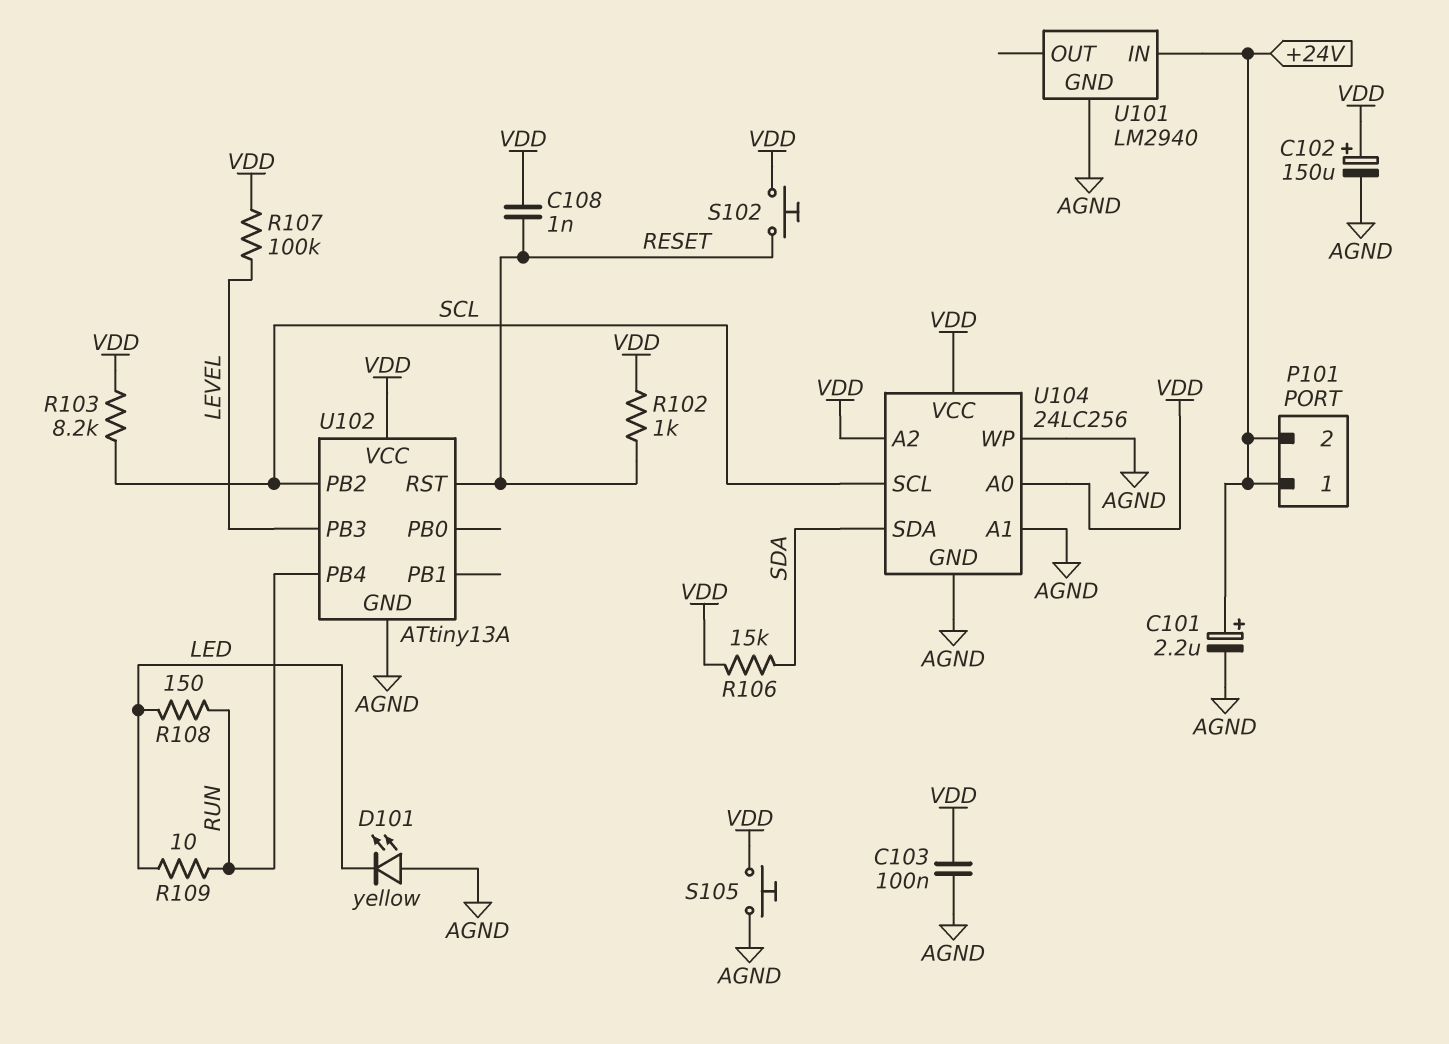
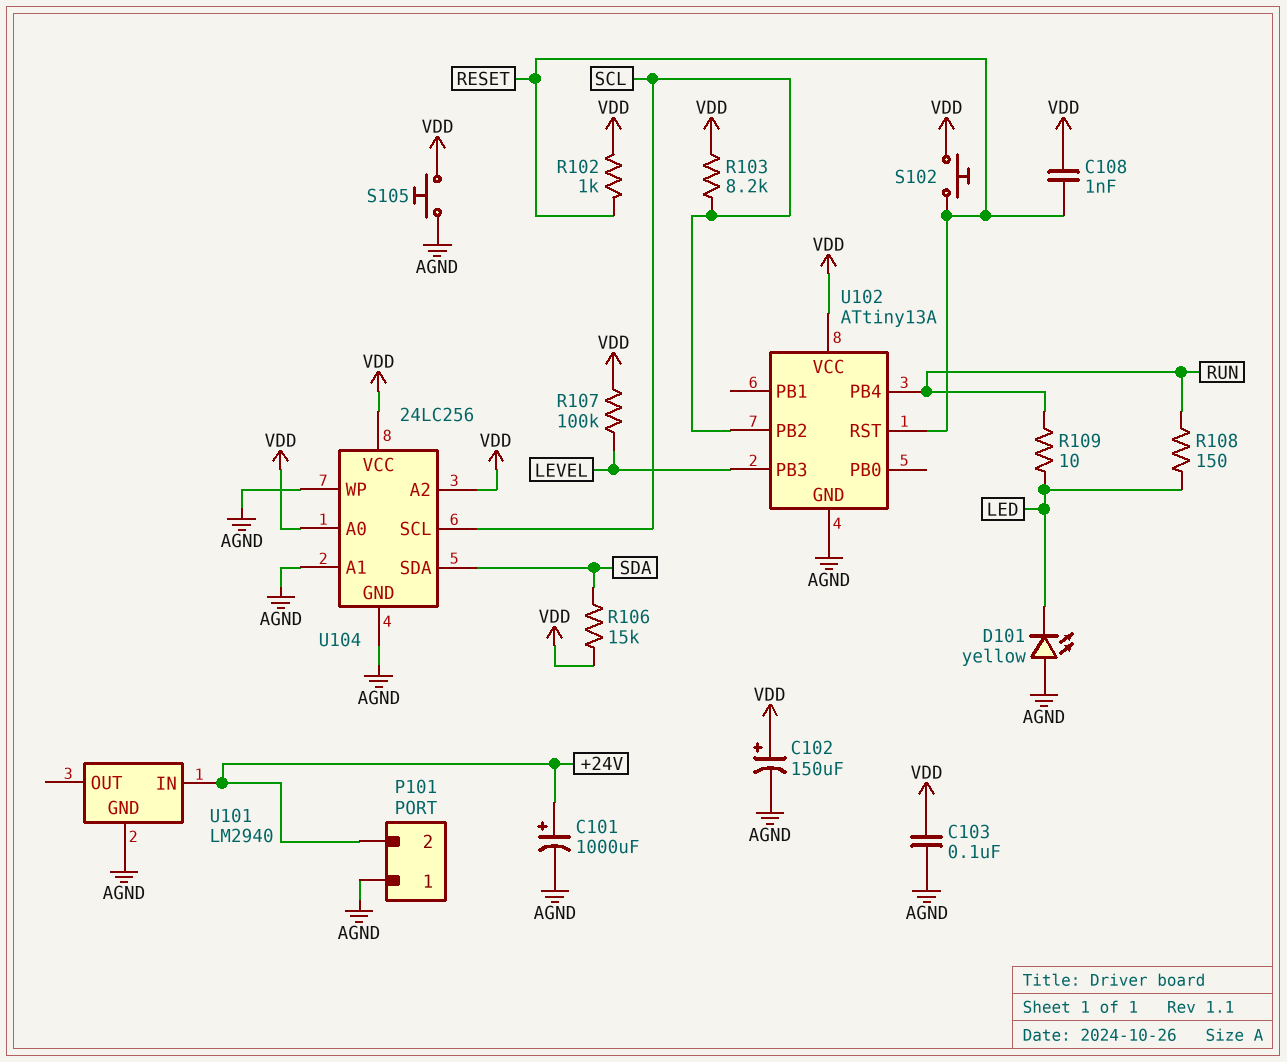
C101: 2.2uF (plus +24V, minus AGND) -> 1000uF (plus +24V, minus AGND)
P101 pin 1: +24V -> AGND

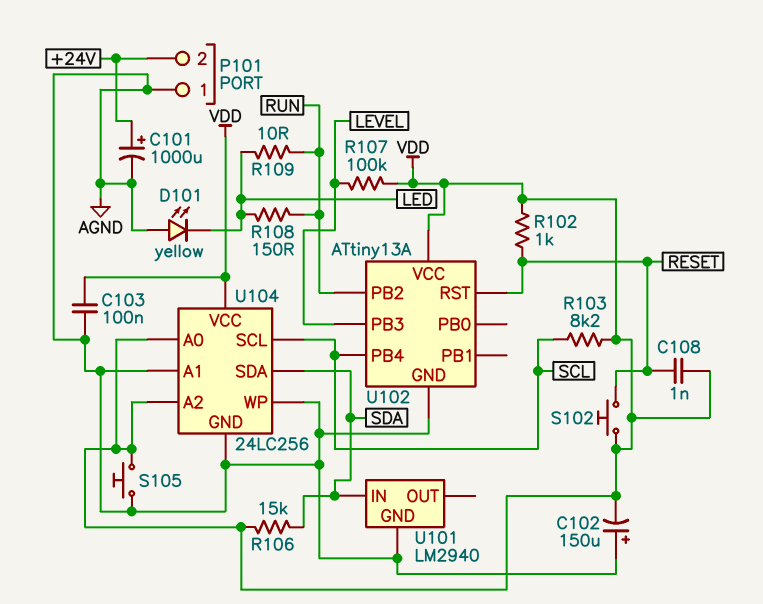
C102: 150uF (plus VDD, minus AGND) -> 150uF (plus AGND, minus VDD)
U101 pin IN: +24V -> SDA
U102 pin PB2: SCL -> RUN
U102 pin PB4: RUN -> SCL

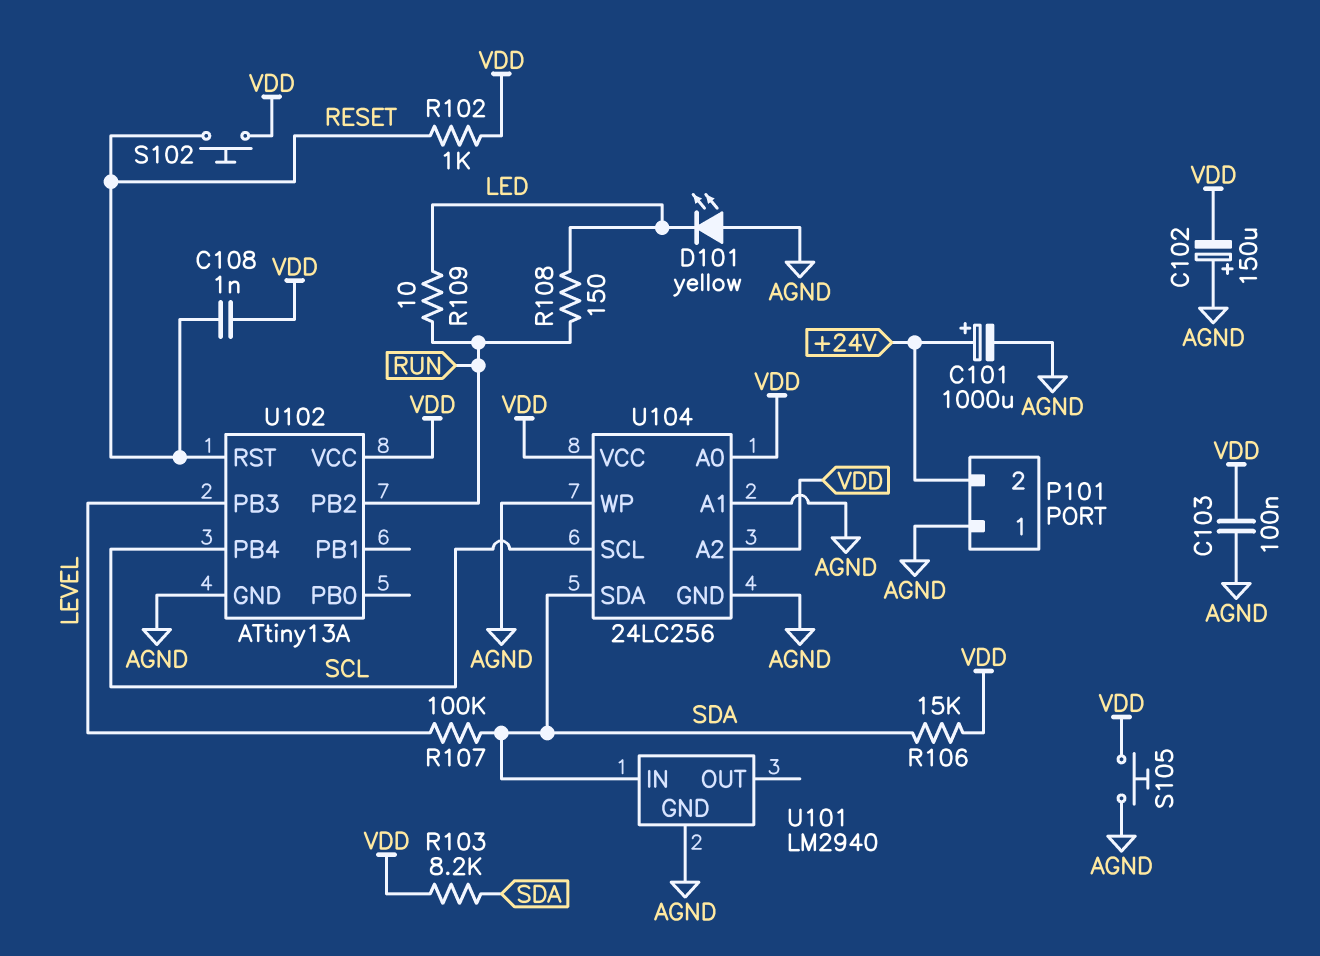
R103: 8.2k (SCL, VDD) -> 8.2k (SDA, VDD)
R107: 100k (LEVEL, VDD) -> 100k (LEVEL, SDA)

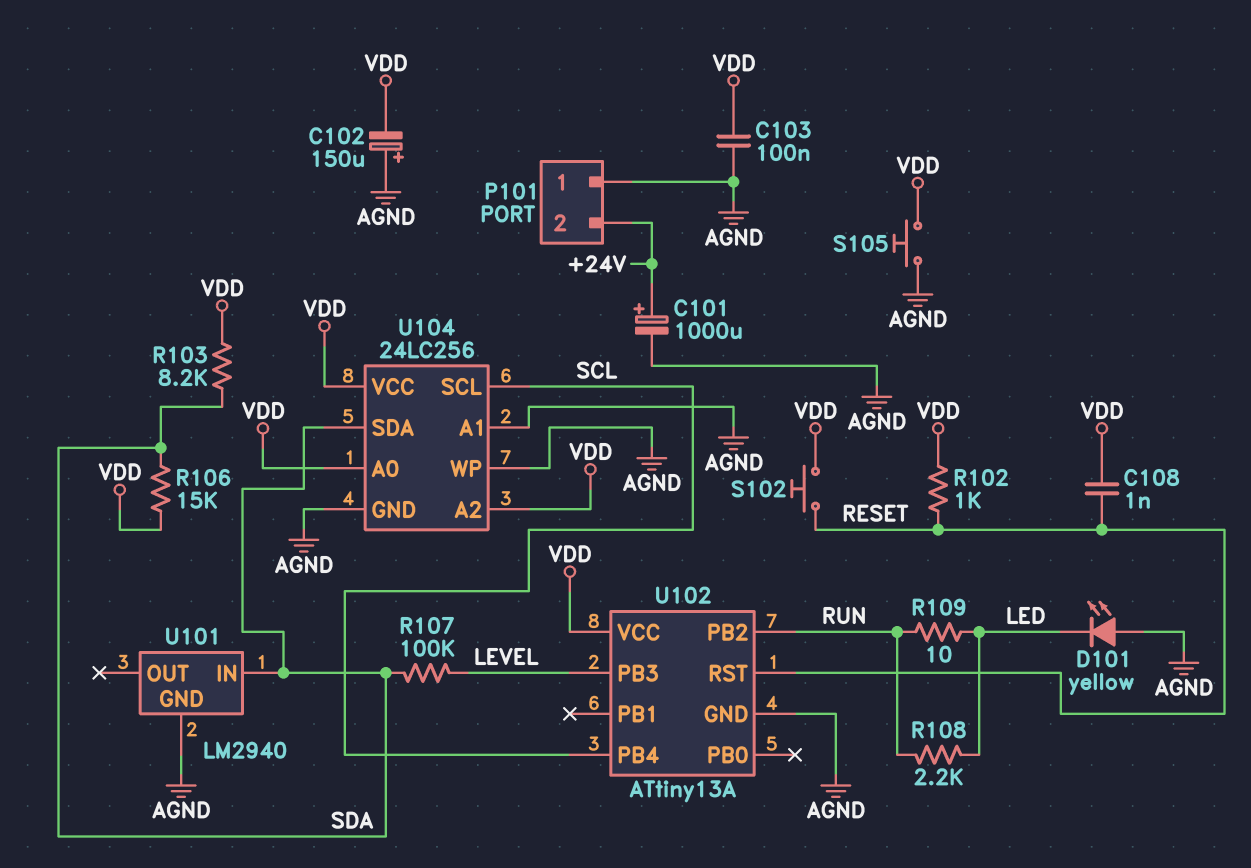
R108: 150 (LED, RUN) -> 2.2k (LED, RUN)

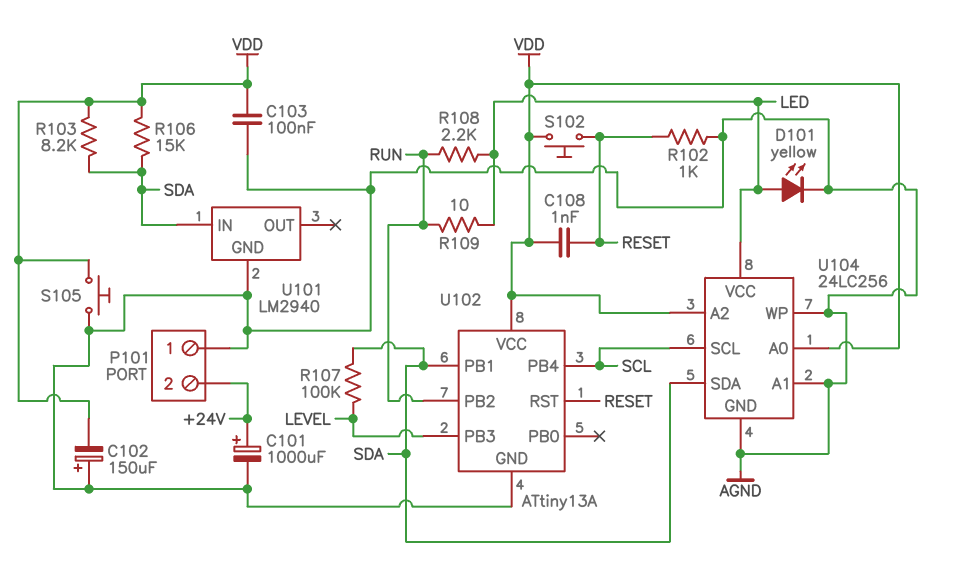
D101: LED yellow (A AGND, K LED) -> LED yellow (A LED, K AGND)
R102: 1k (RESET, VDD) -> 1k (AGND, RESET)
U102 pin PB1: none -> SDA
U104 pin VCC: VDD -> LED

